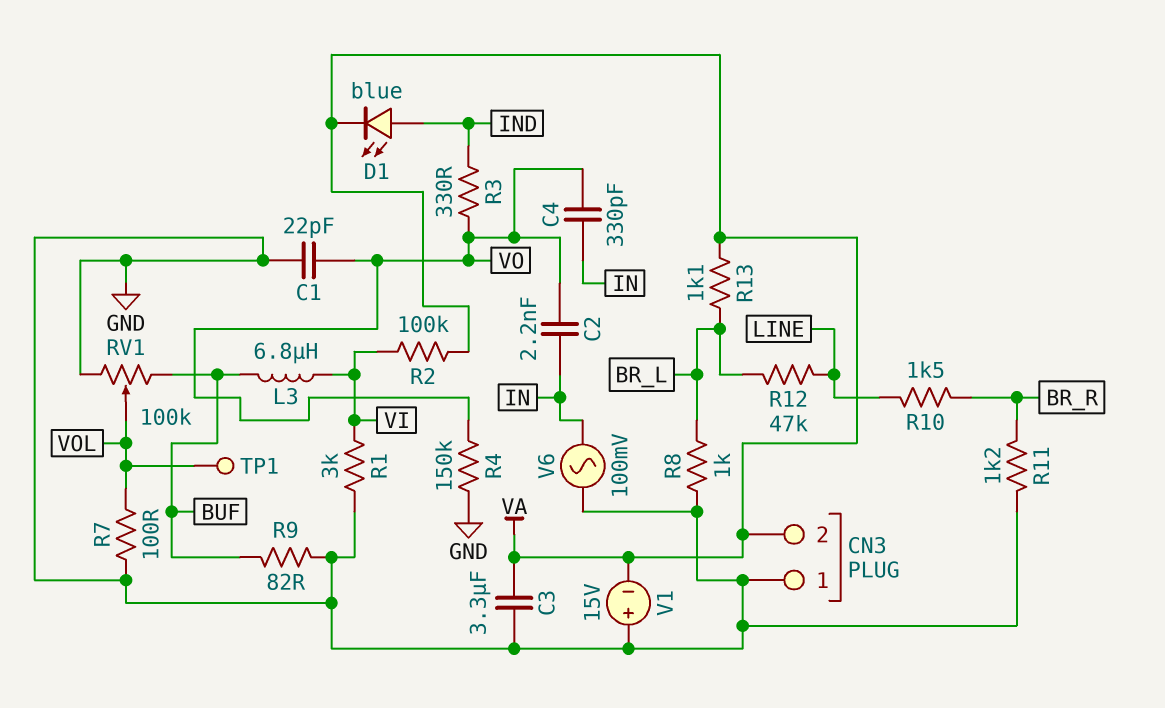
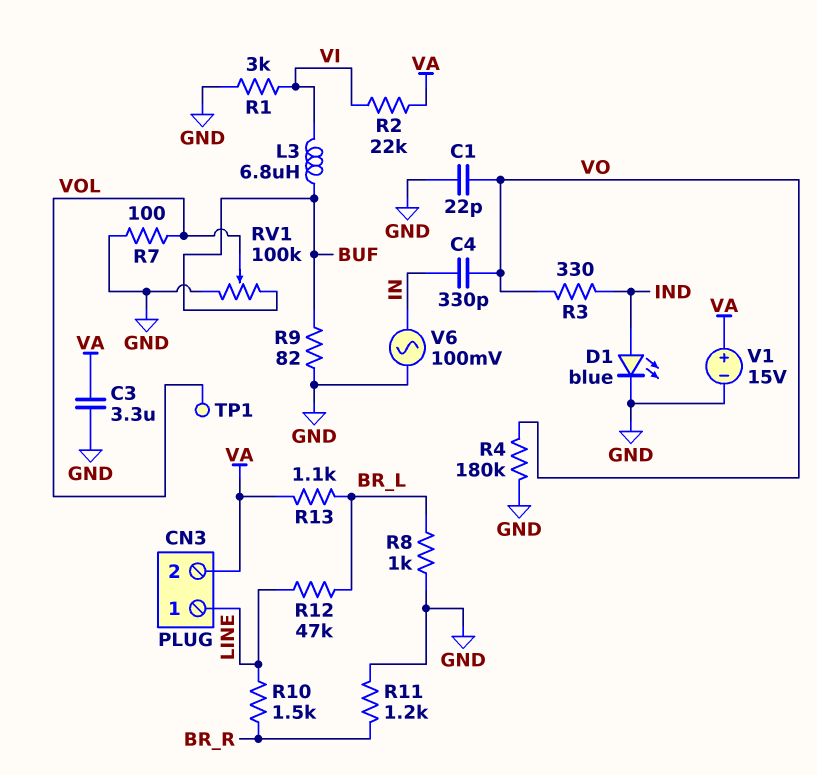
C2: 2.2nF (IN, VO) -> none
CN3 pin 1: GND -> LINE
D1: LED blue (A IND, K VA) -> LED blue (A IND, K GND)
R2: 100k (VA, VI) -> 22k (VA, VI)
R4: 150k (GND, VO) -> 180k (GND, VO)
V1: 15V (plus GND, minus VA) -> 15V (plus VA, minus GND)

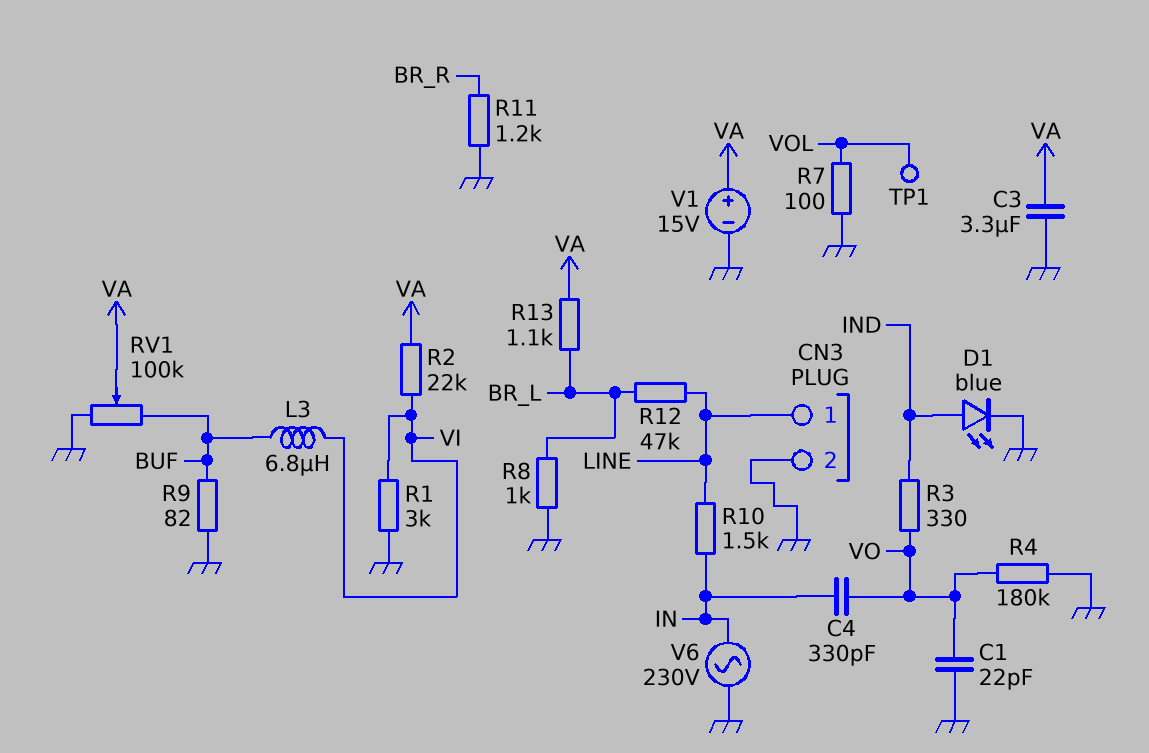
CN3 pin 2: VA -> GND
R10: 1.5k (BR_R, LINE) -> 1.5k (IN, LINE)
RV1: 100k (BUF, GND, wiper VOL) -> 100k (BUF, GND, wiper VA)
V6: AC 100mV (GND, IN) -> AC 230V (GND, IN)

